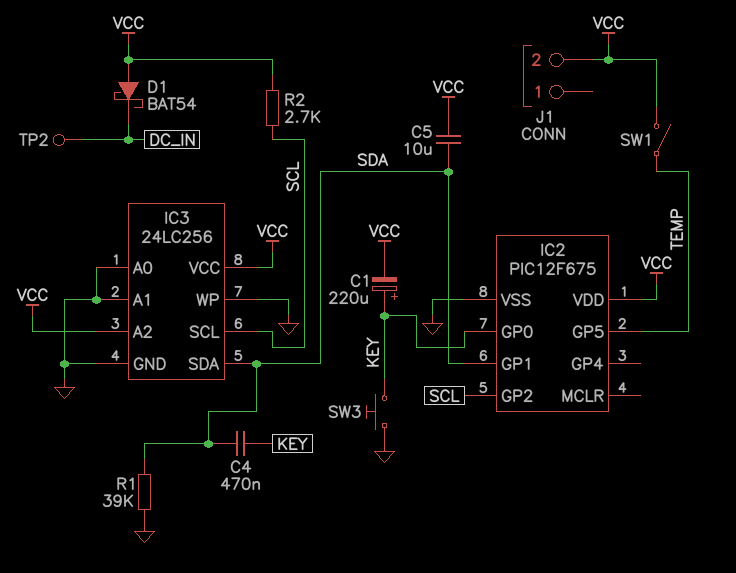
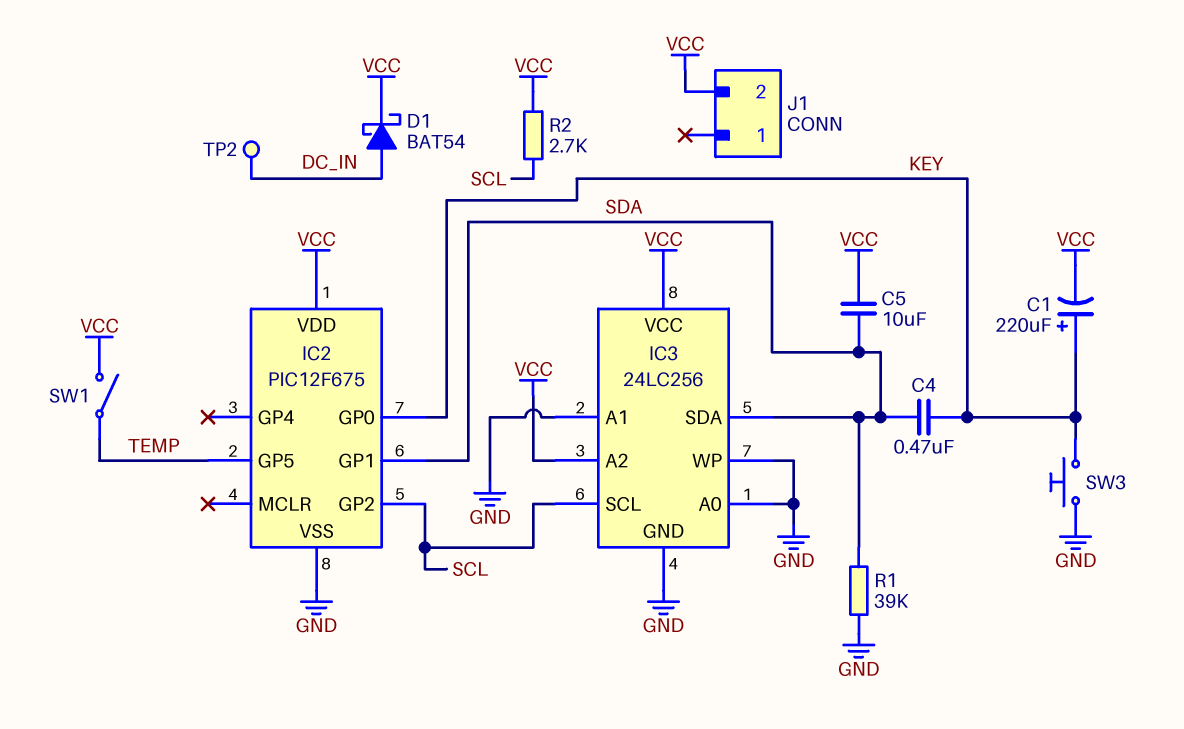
D1: schottky BAT54 (A VCC, K DC_IN) -> schottky BAT54 (A DC_IN, K VCC)

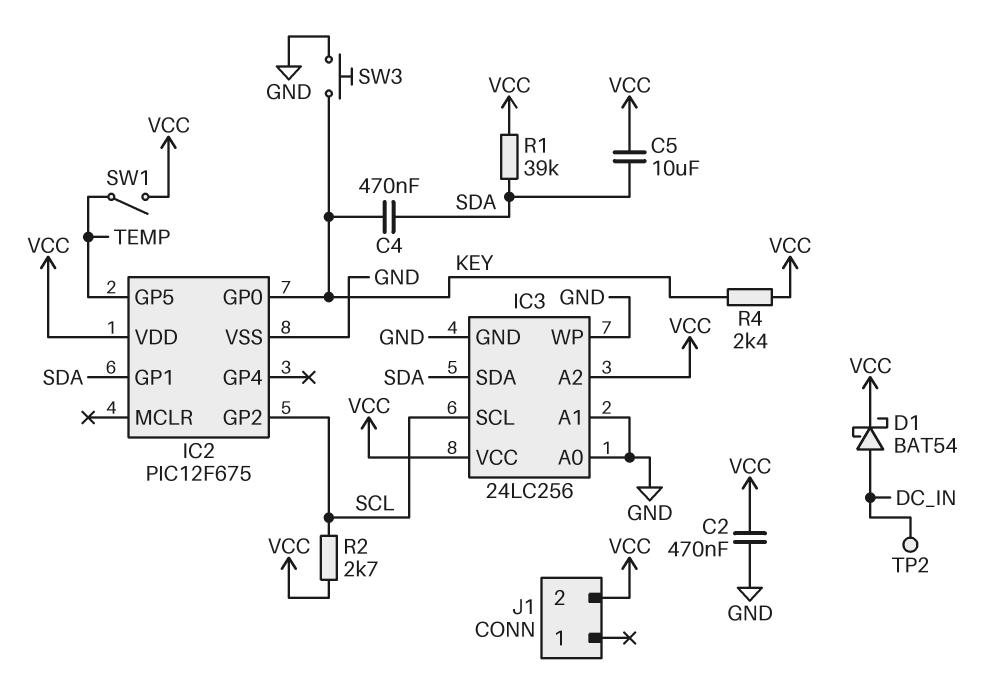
C1: 220uF (plus KEY, minus VCC) -> none
C2: none -> 470nF (GND, VCC)
R1: 39k (GND, SDA) -> 39k (SDA, VCC)
R4: none -> 2.4k (KEY, VCC)

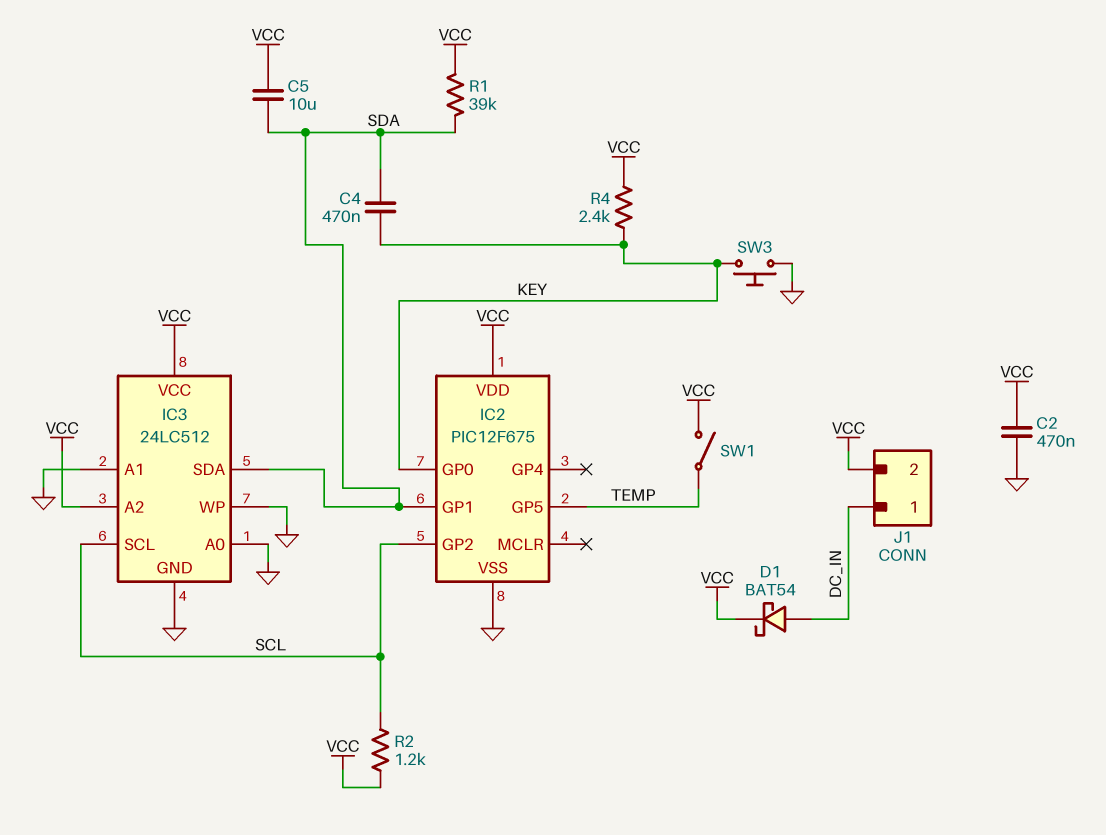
IC3: 24LC256 -> 24LC512
J1 pin 1: none -> DC_IN
R2: 2.7k (SCL, VCC) -> 1.2k (SCL, VCC)
TP2: test point (DC_IN) -> none

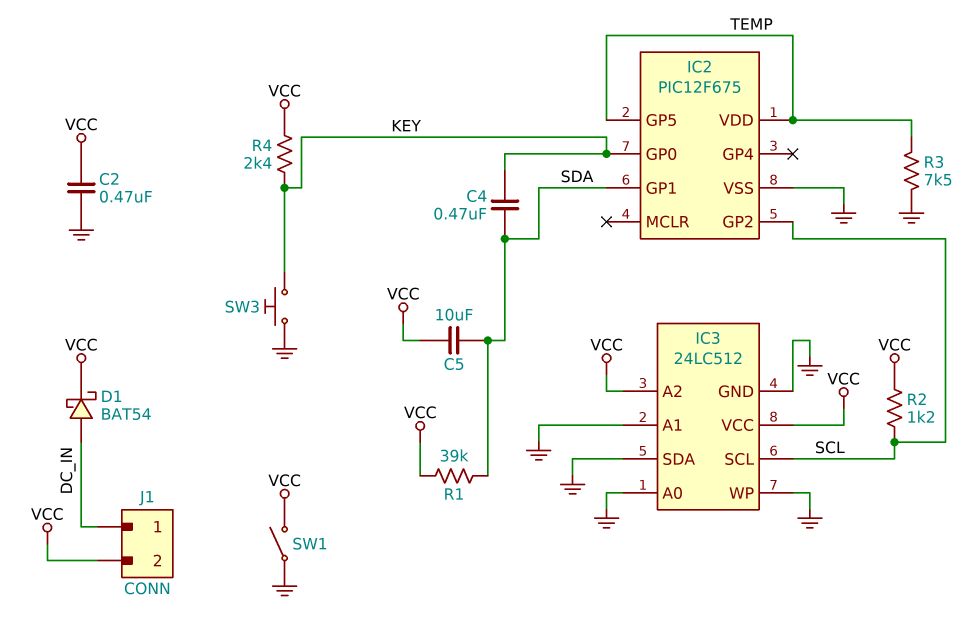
IC2 pin VDD: VCC -> TEMP
IC3 pin SDA: SDA -> GND
R3: none -> 7.5k (GND, TEMP)
SW1: switch (TEMP, VCC) -> switch (GND, VCC)

